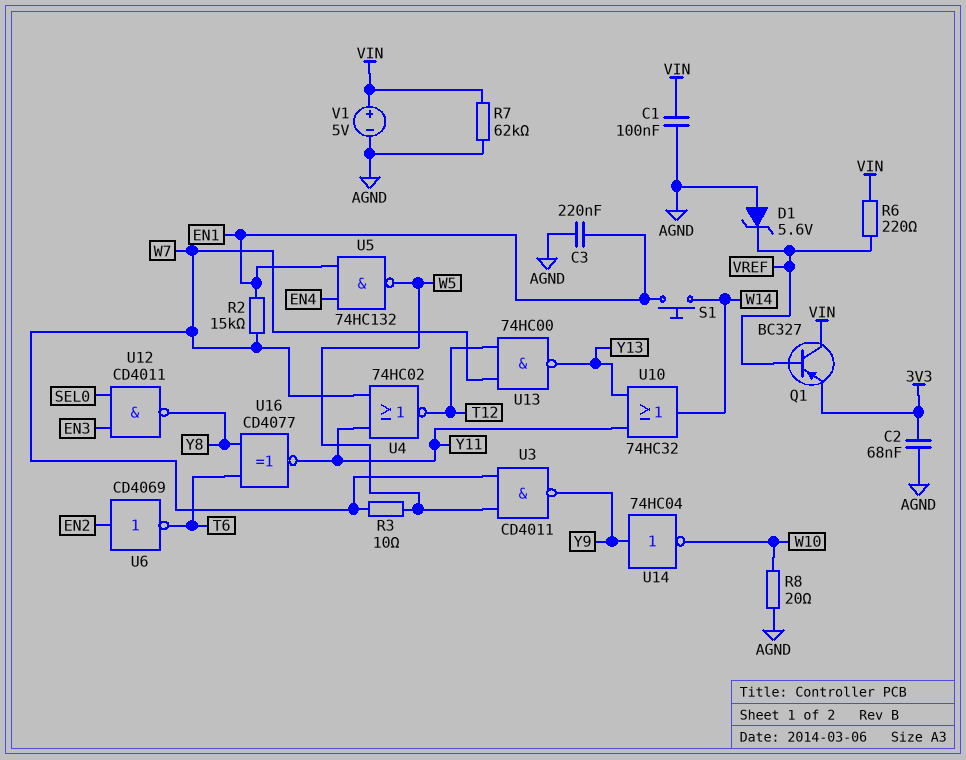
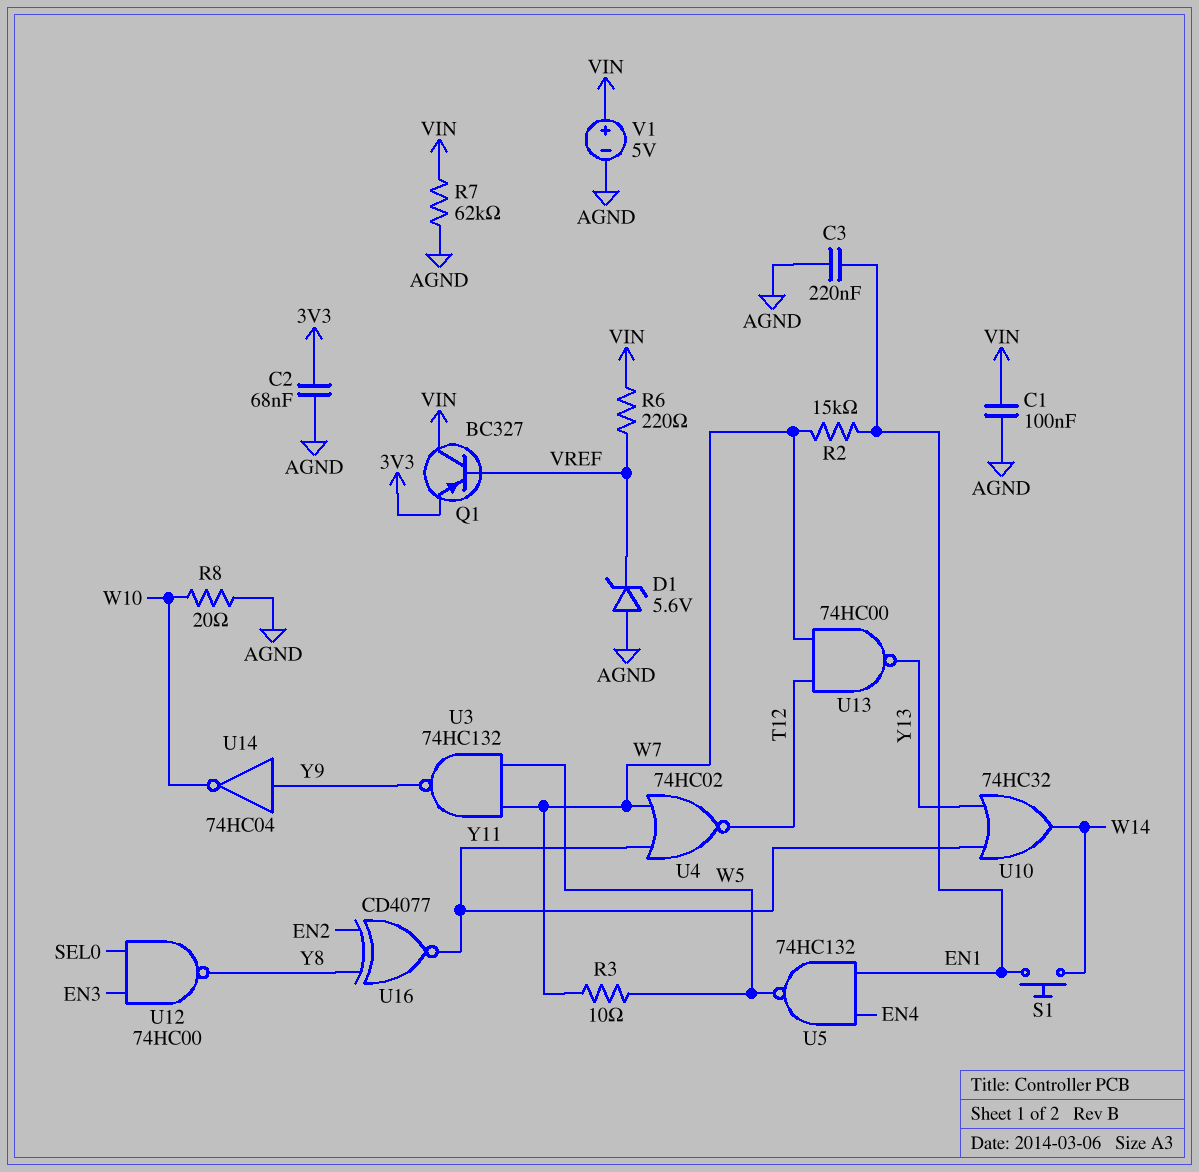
U3: NAND CD4011 (in W5, in W7, out Y9) -> NAND 74HC132 (in W5, in W7, out Y9)
U6: NOT CD4069 (in EN2, out T6) -> none
U12: NAND CD4011 (in EN3, in SEL0, out Y8) -> NAND 74HC00 (in EN3, in SEL0, out Y8)
U16: XNOR CD4077 (in T6, in Y8, out Y11) -> XNOR CD4077 (in EN2, in Y8, out Y11)

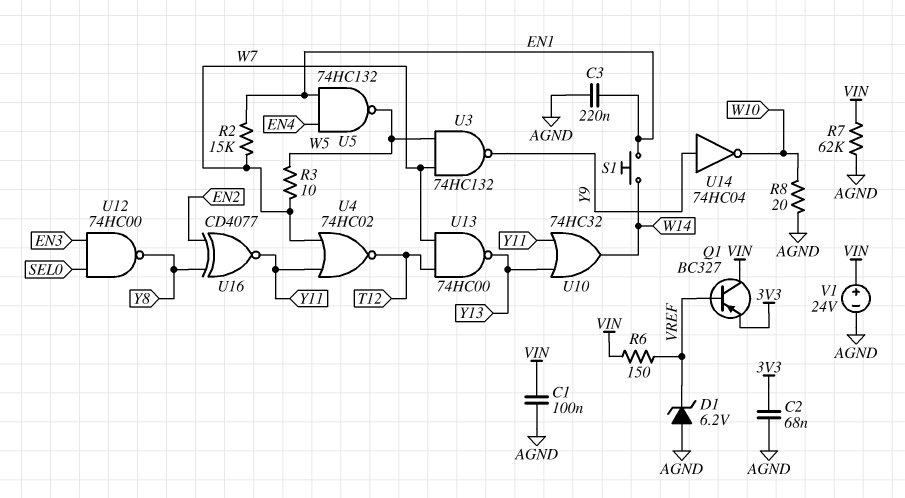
D1: zener 5.6V (A AGND, K VREF) -> zener 6.2V (A AGND, K VREF)
R6: 220 (VIN, VREF) -> 150 (VIN, VREF)
V1: 5V (plus VIN, minus AGND) -> 24V (plus VIN, minus AGND)

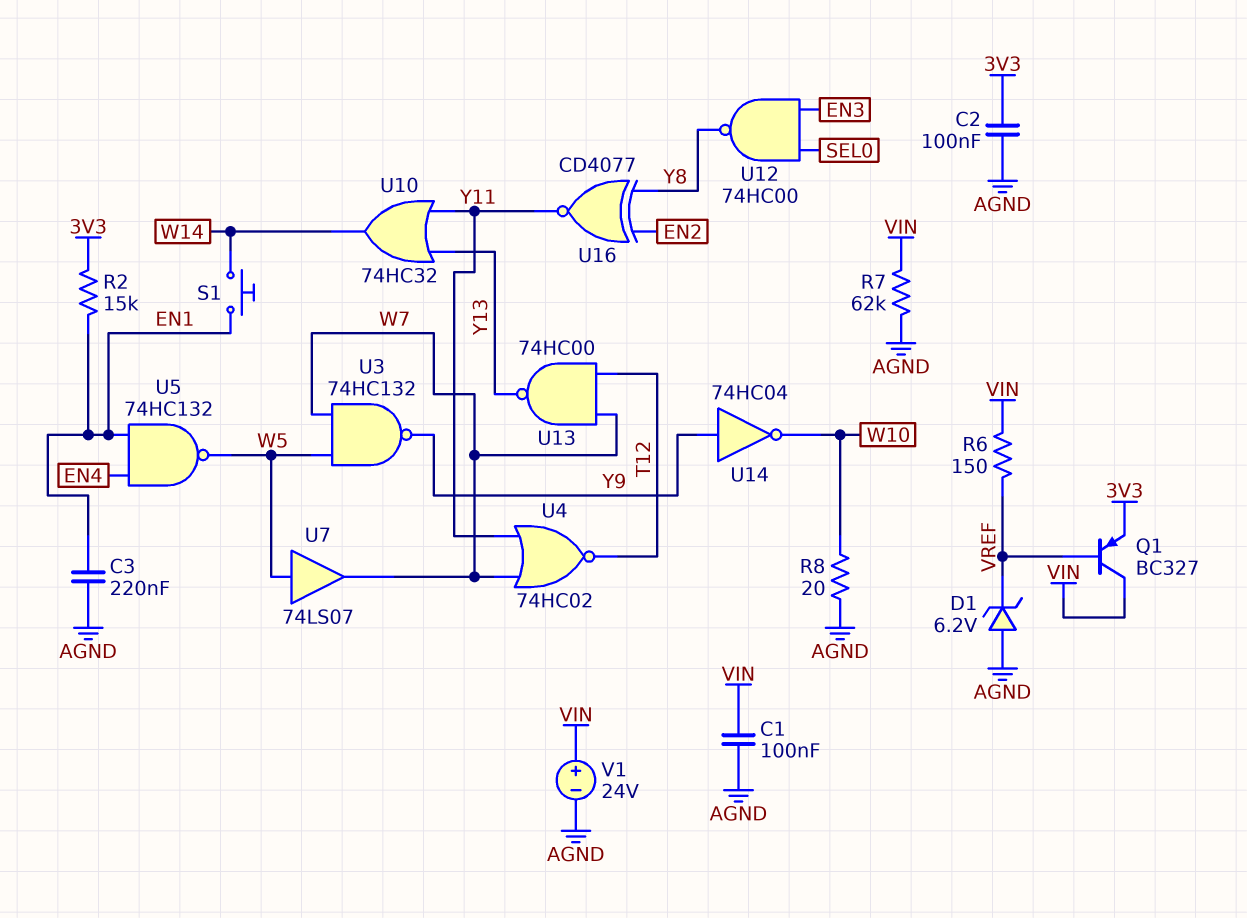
C2: 68nF (3V3, AGND) -> 100nF (3V3, AGND)
R2: 15k (EN1, W7) -> 15k (3V3, EN1)
R3: 10 (W5, W7) -> none
U7: none -> buffer 74LS07 (in W5, out W7)

